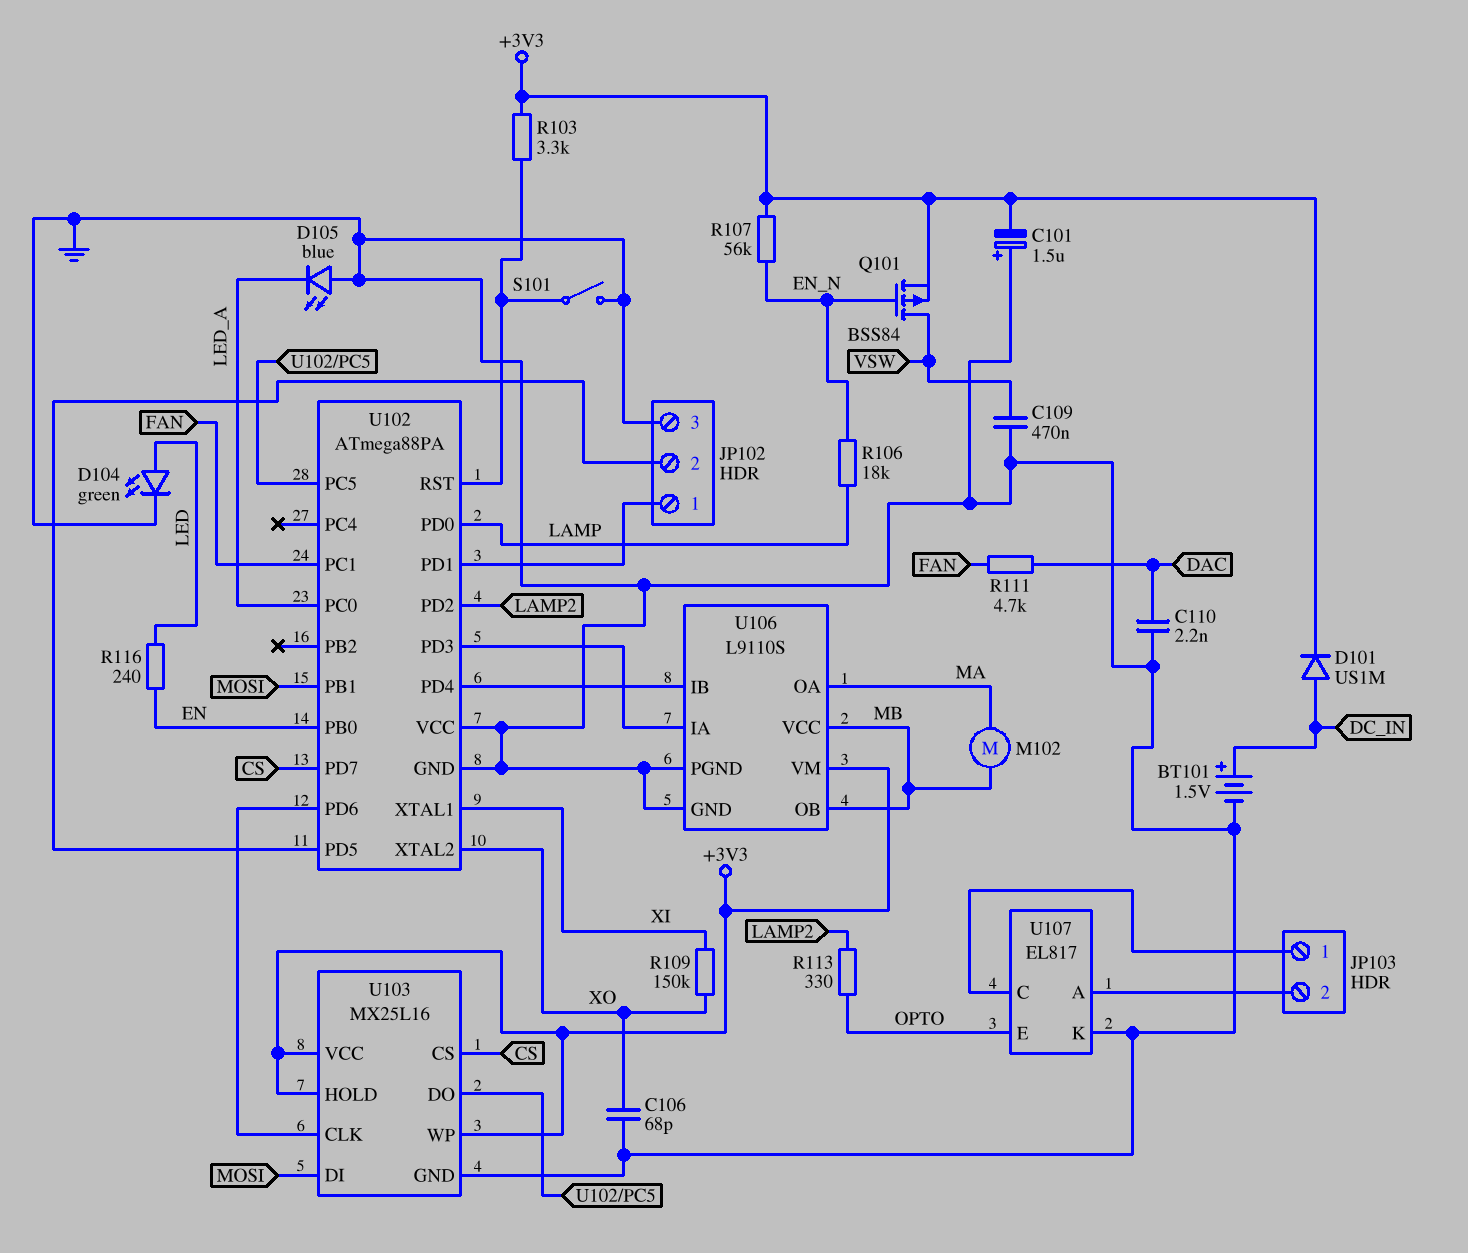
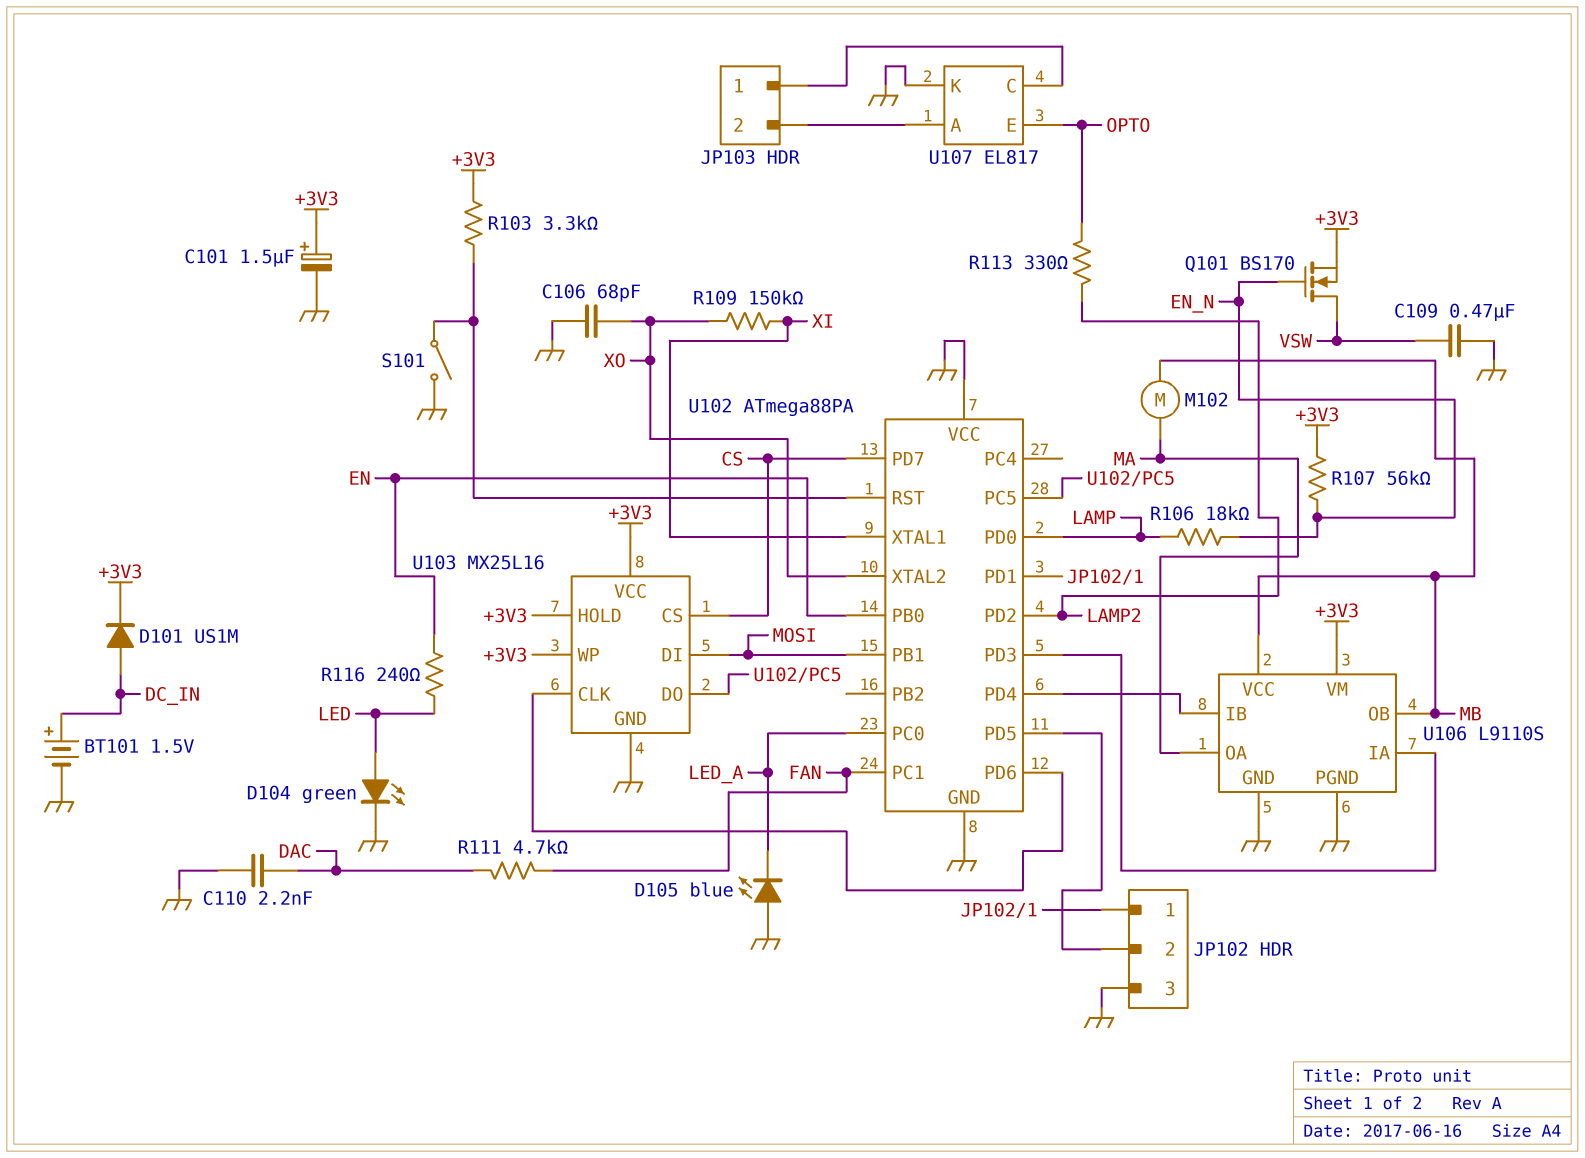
C101: 1.5uF (plus GND, minus +3V3) -> 1.5uF (plus +3V3, minus GND)
Q101: PMOS BSS84 (G EN_N, D VSW, S +3V3) -> NMOS BS170 (G EN_N, D VSW, S +3V3)

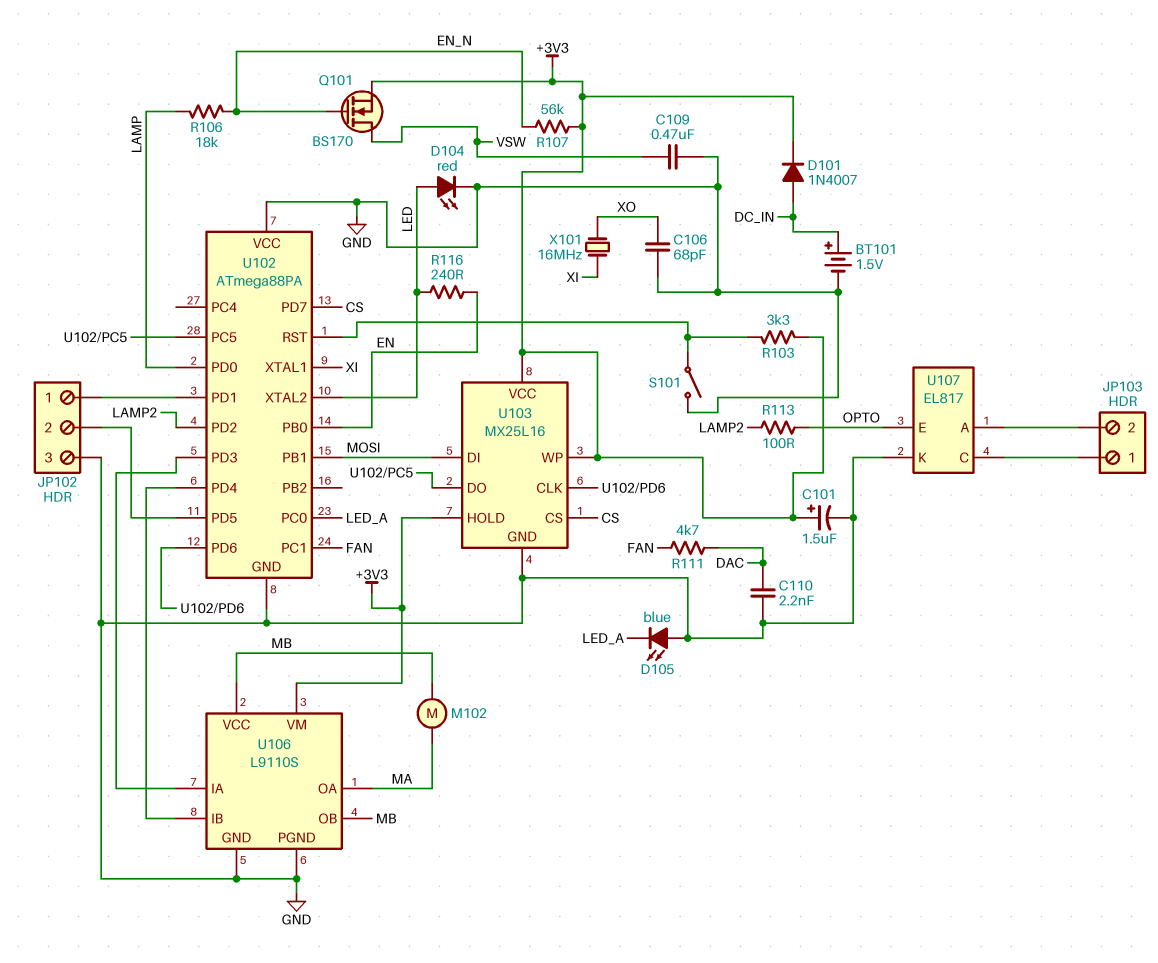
D101: diode US1M (A DC_IN, K +3V3) -> diode 1N4007 (A DC_IN, K +3V3)
D104: LED green (A LED, K GND) -> LED red (A LED, K GND)
R109: 150k (XI, XO) -> none
R113: 330 (LAMP2, OPTO) -> 100 (LAMP2, OPTO)
U102 pin XTAL2: XO -> LED
X101: none -> 16MHz (XI, XO)

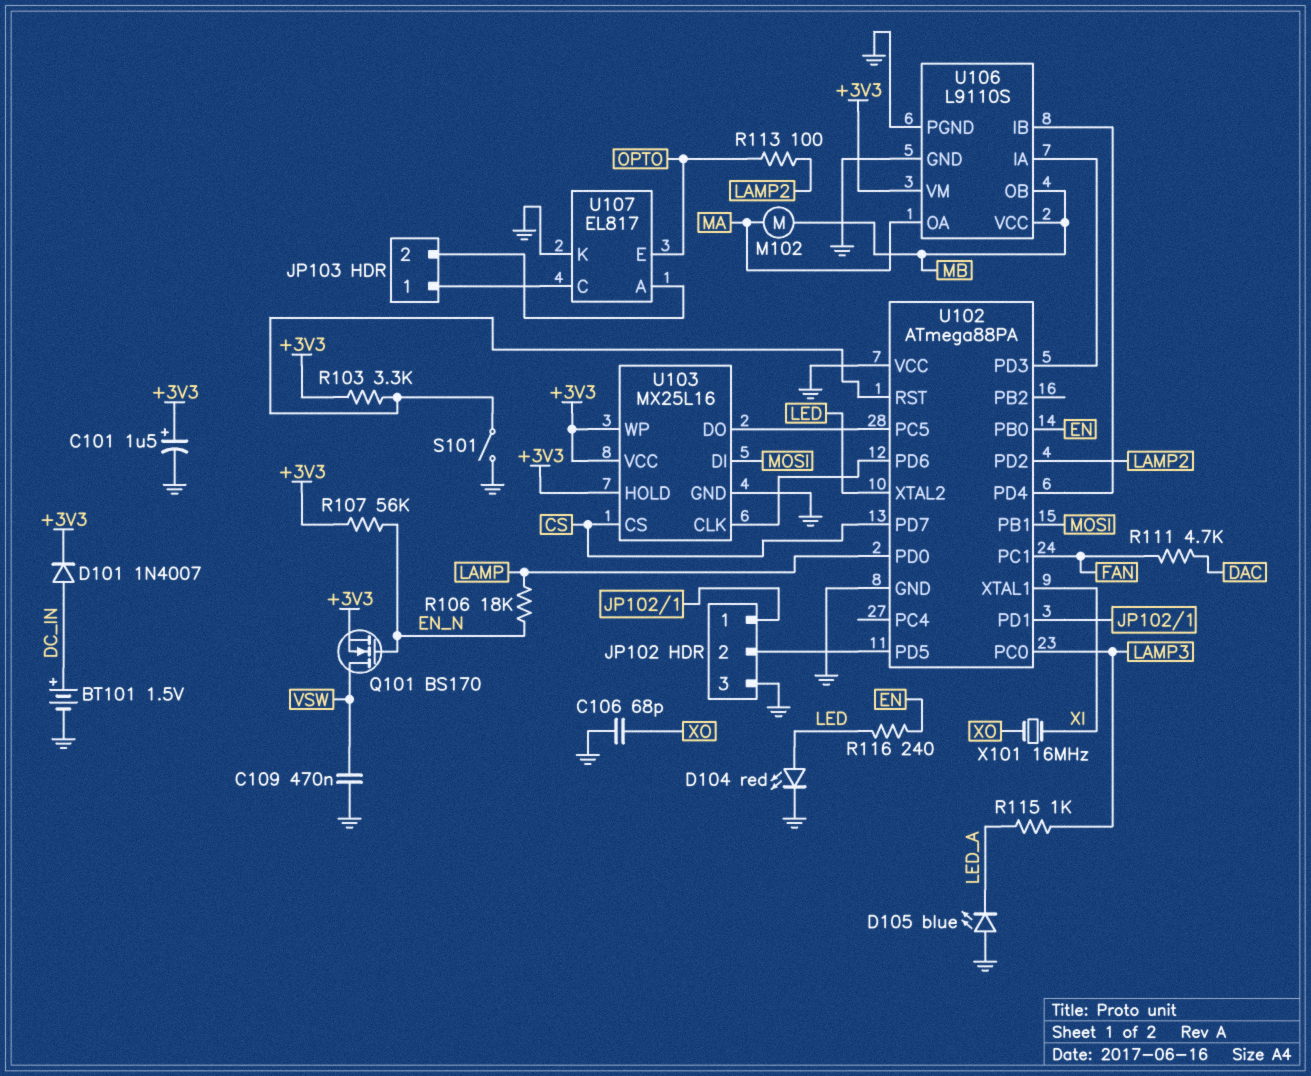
C110: 2.2nF (DAC, GND) -> none
R115: none -> 1k (LAMP3, LED_A)
U102 pin PC0: LED_A -> LAMP3

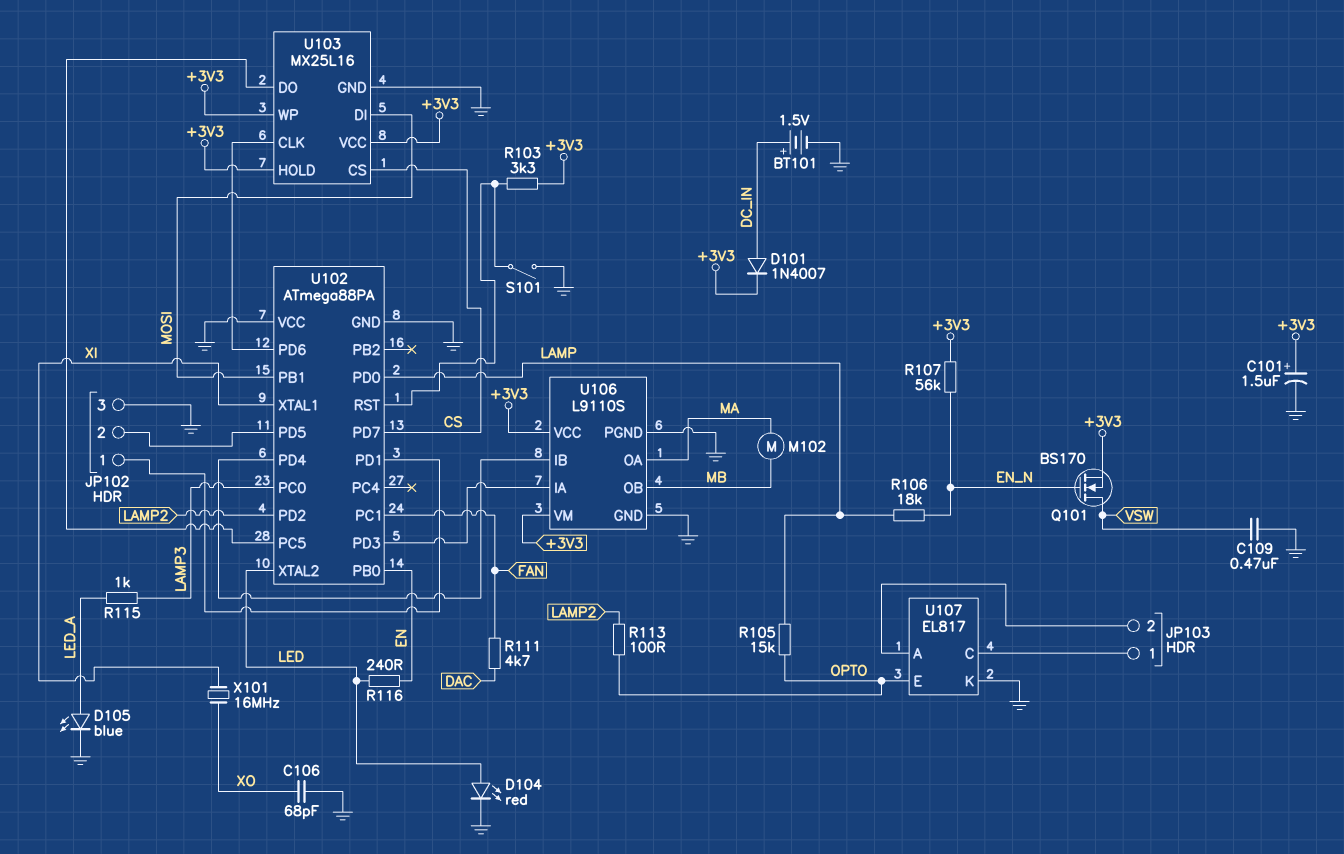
D105: LED blue (A GND, K LED_A) -> LED blue (A LED_A, K GND)
R105: none -> 15k (LAMP, OPTO)
U106 pin VCC: MB -> +3V3

